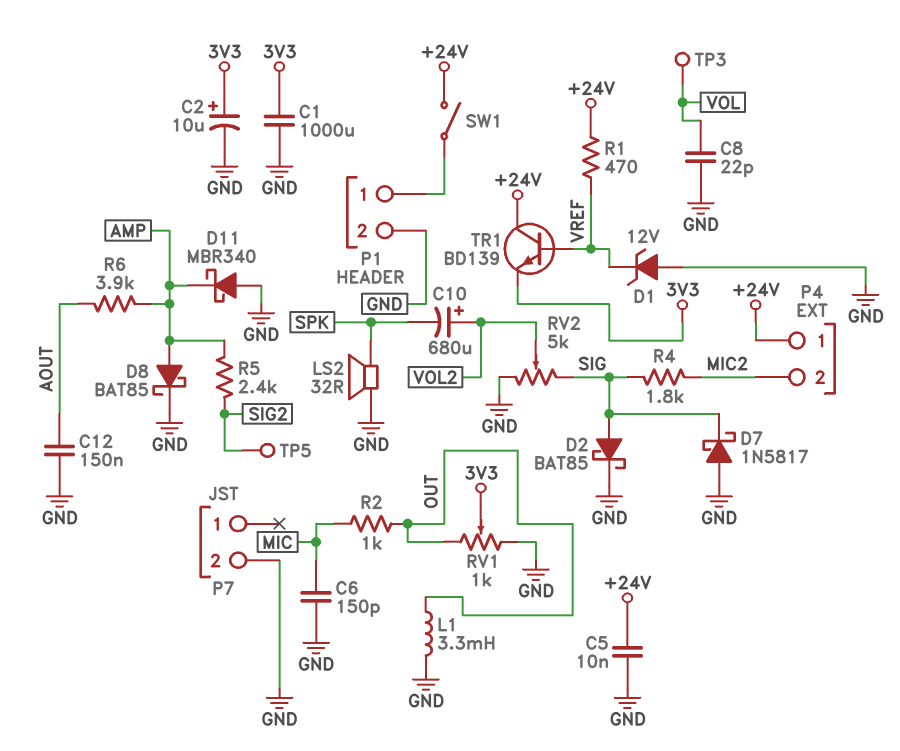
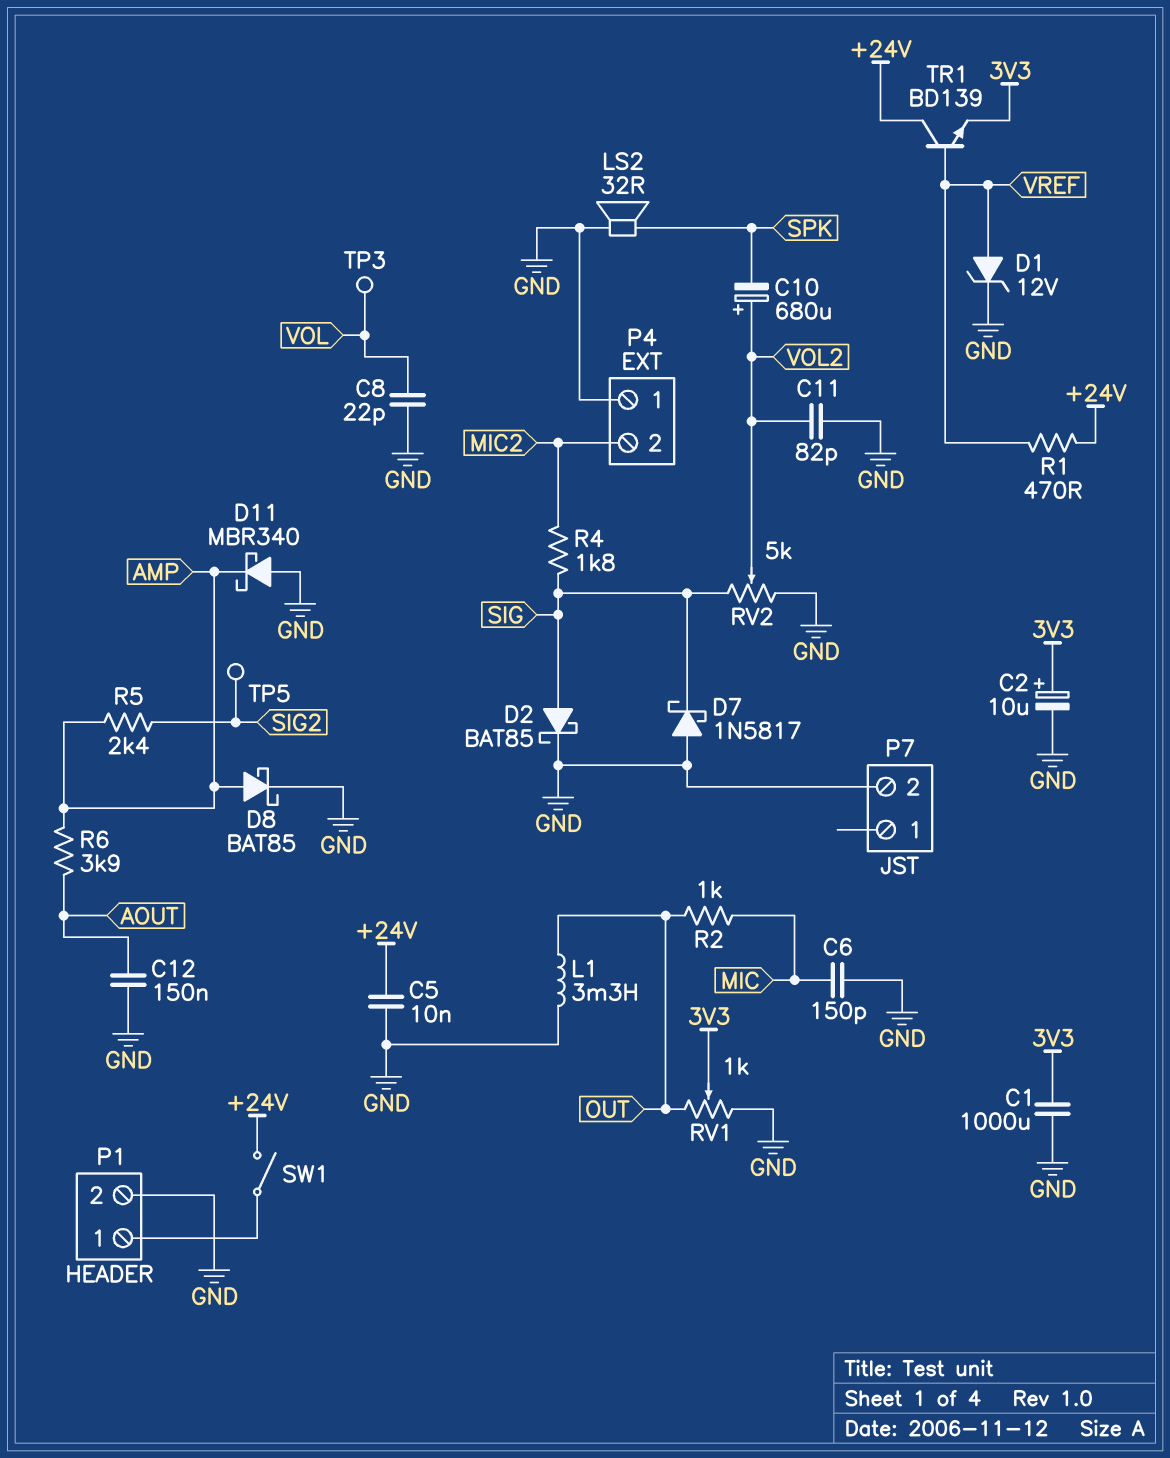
C11: none -> 82pF (GND, VOL2)
D1: zener 12V (A GND, K VREF) -> zener 12V (A VREF, K GND)
P4 pin 1: +24V -> GND

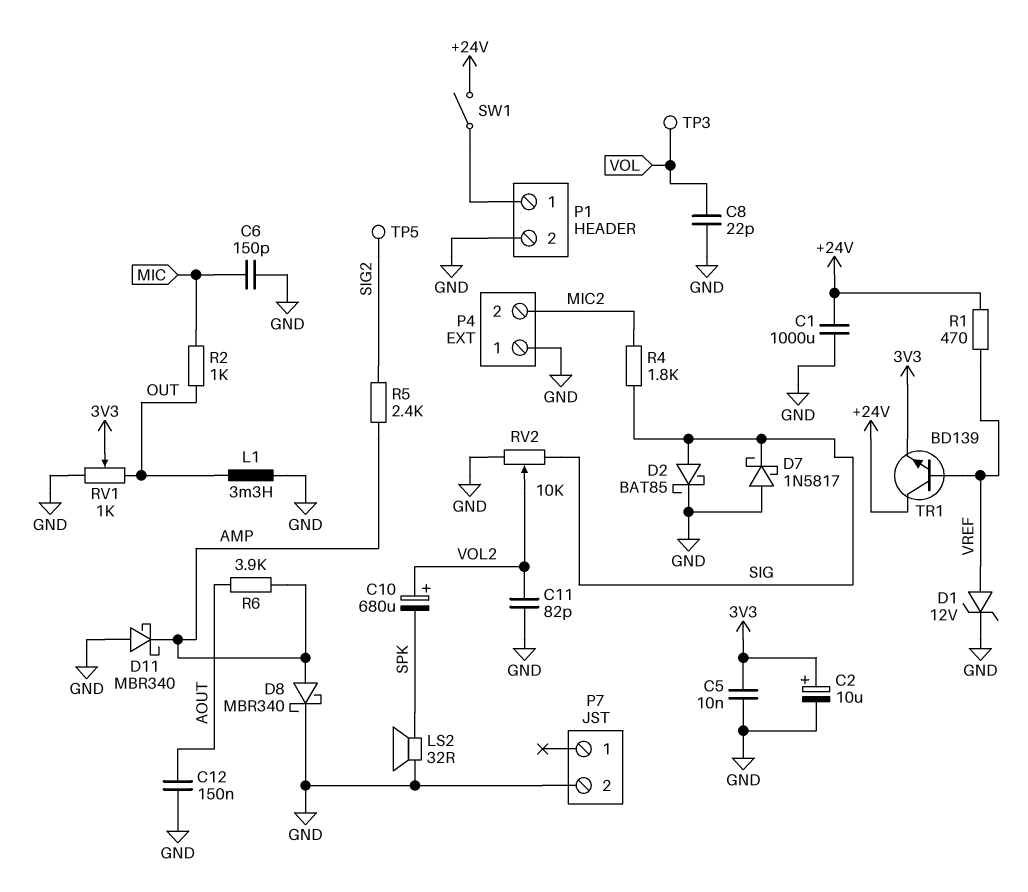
C1: 1000uF (3V3, GND) -> 1000uF (+24V, GND)
C5: 10nF (+24V, GND) -> 10nF (3V3, GND)
D8: schottky BAT85 (A AMP, K GND) -> schottky MBR340 (A AMP, K GND)
RV2: 5k (GND, SIG, wiper VOL2) -> 10k (GND, SIG, wiper VOL2)

